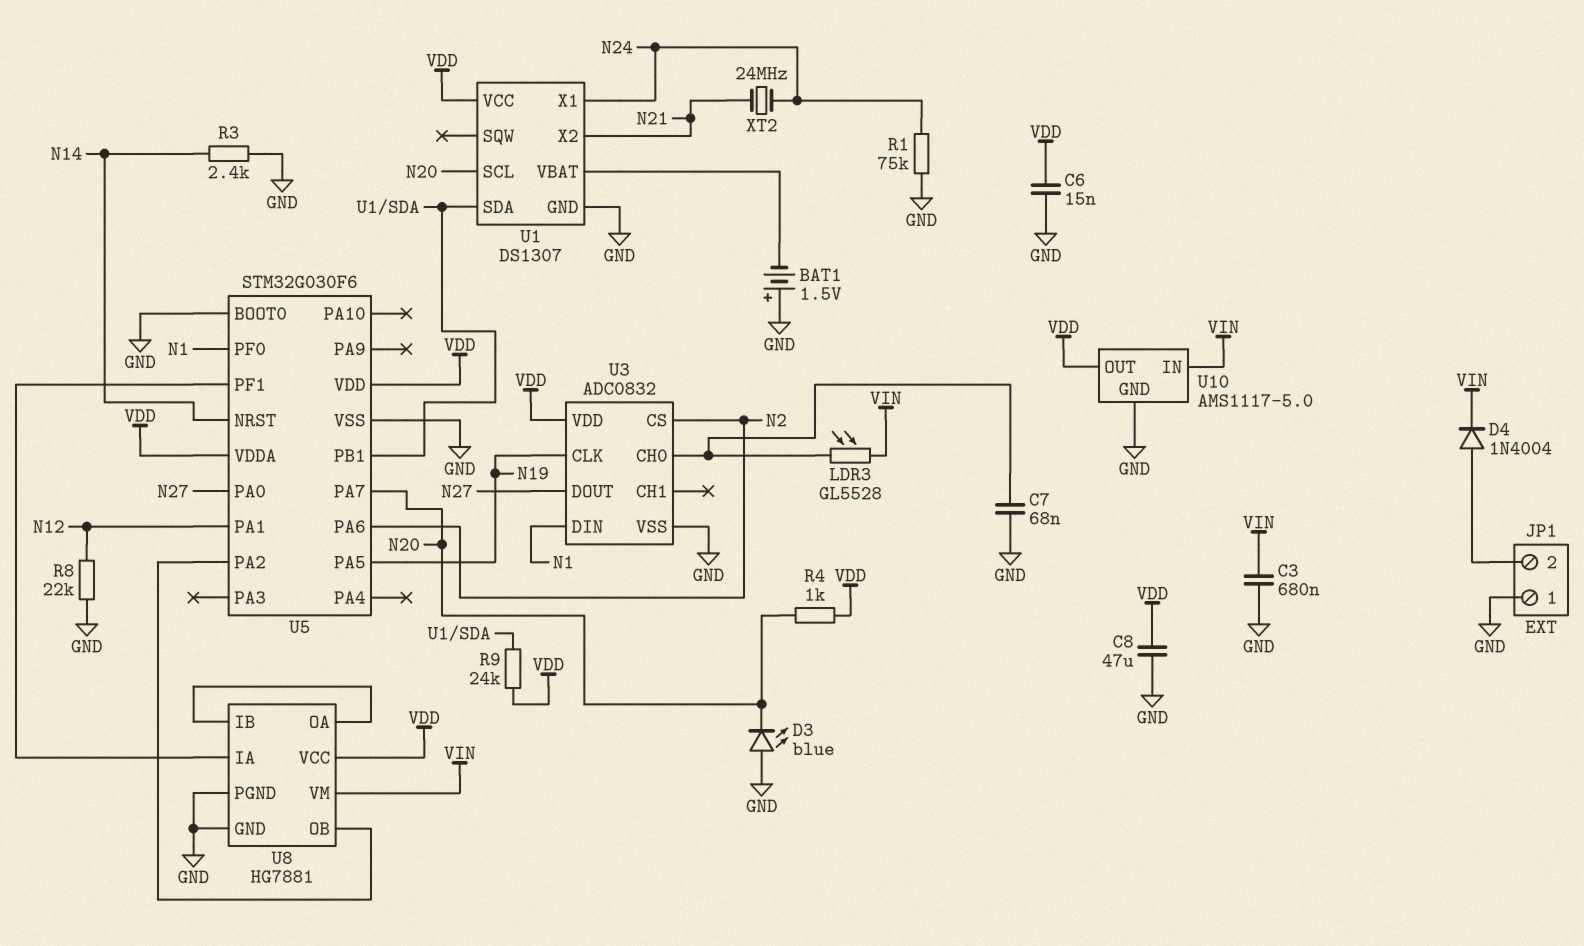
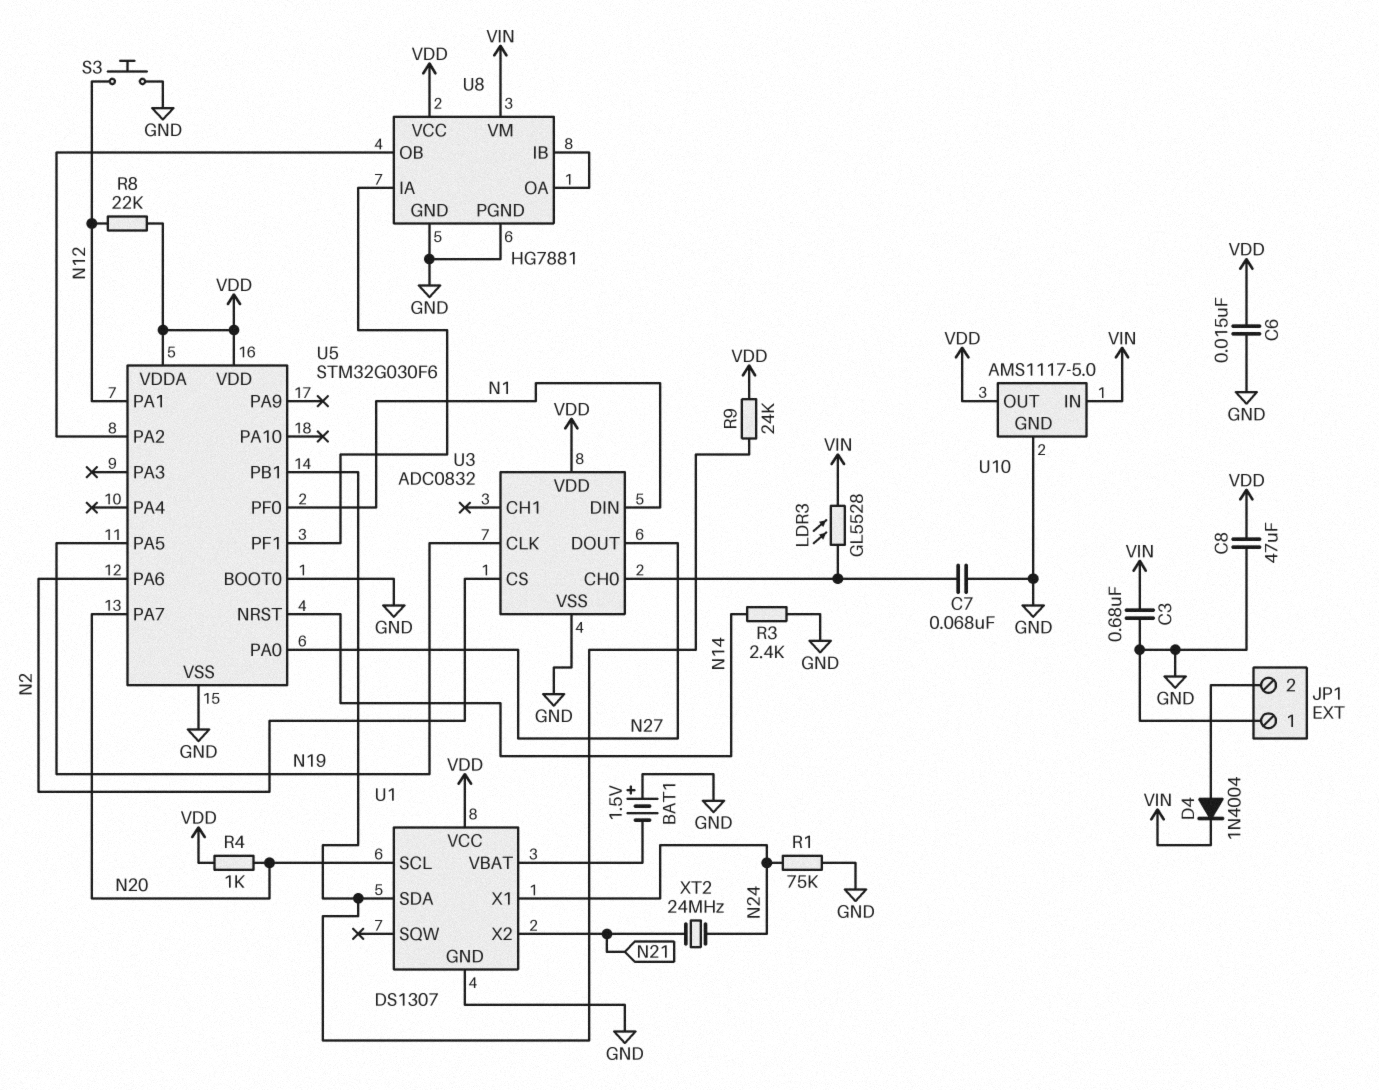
D3: LED blue (A GND, K N20) -> none
R8: 22k (GND, N12) -> 22k (N12, VDD)
S3: none -> button (GND, N12)

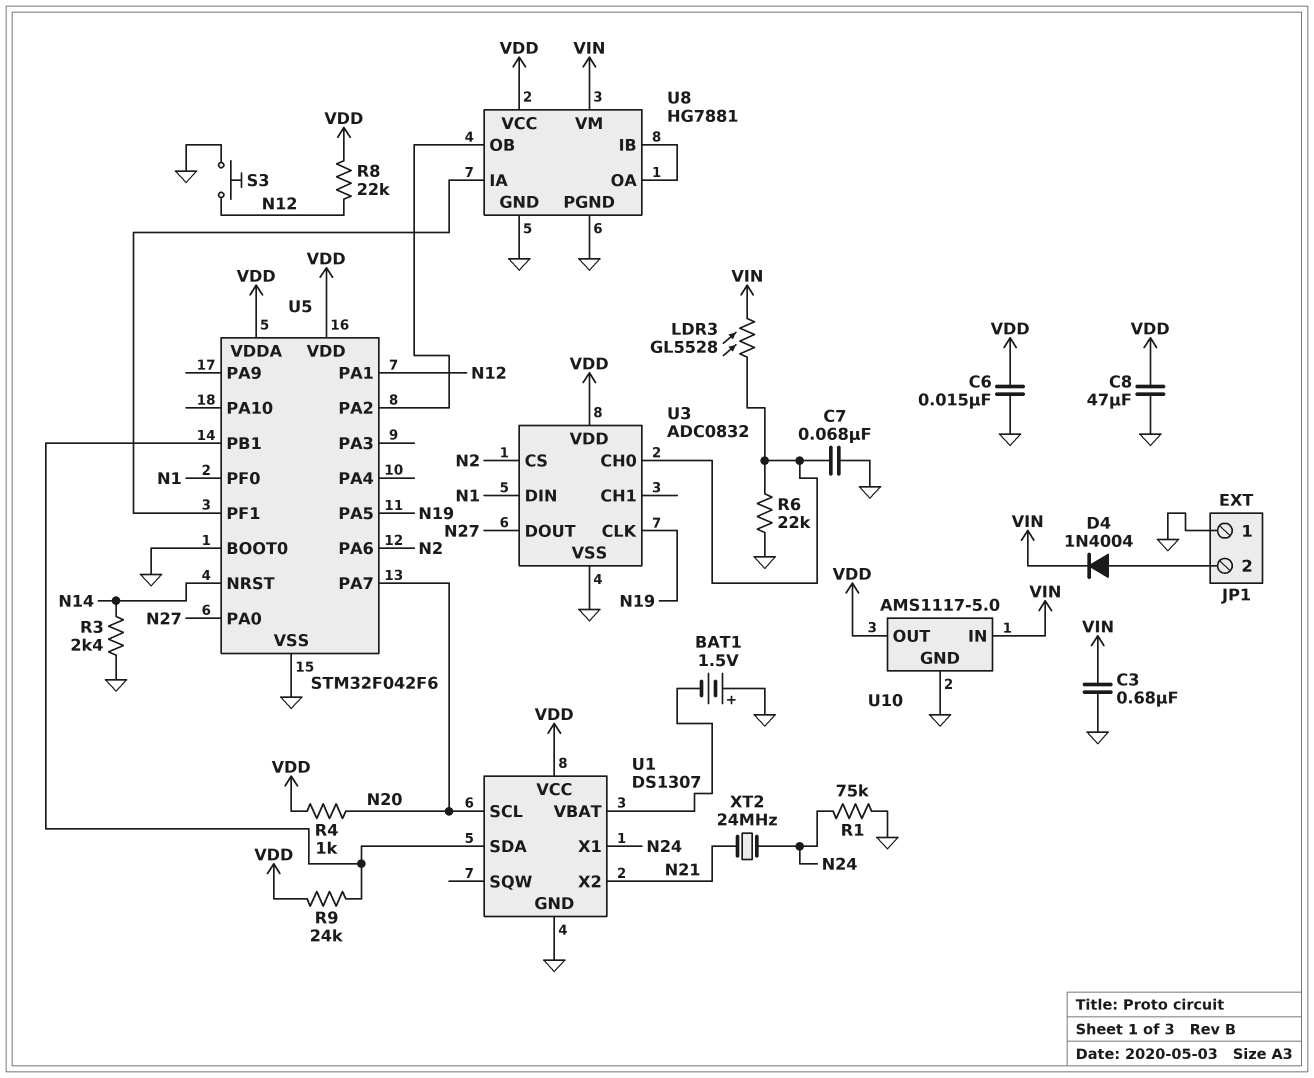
R6: none -> 22k (GND, U3/CH0)
U5: STM32G030F6 -> STM32F042F6

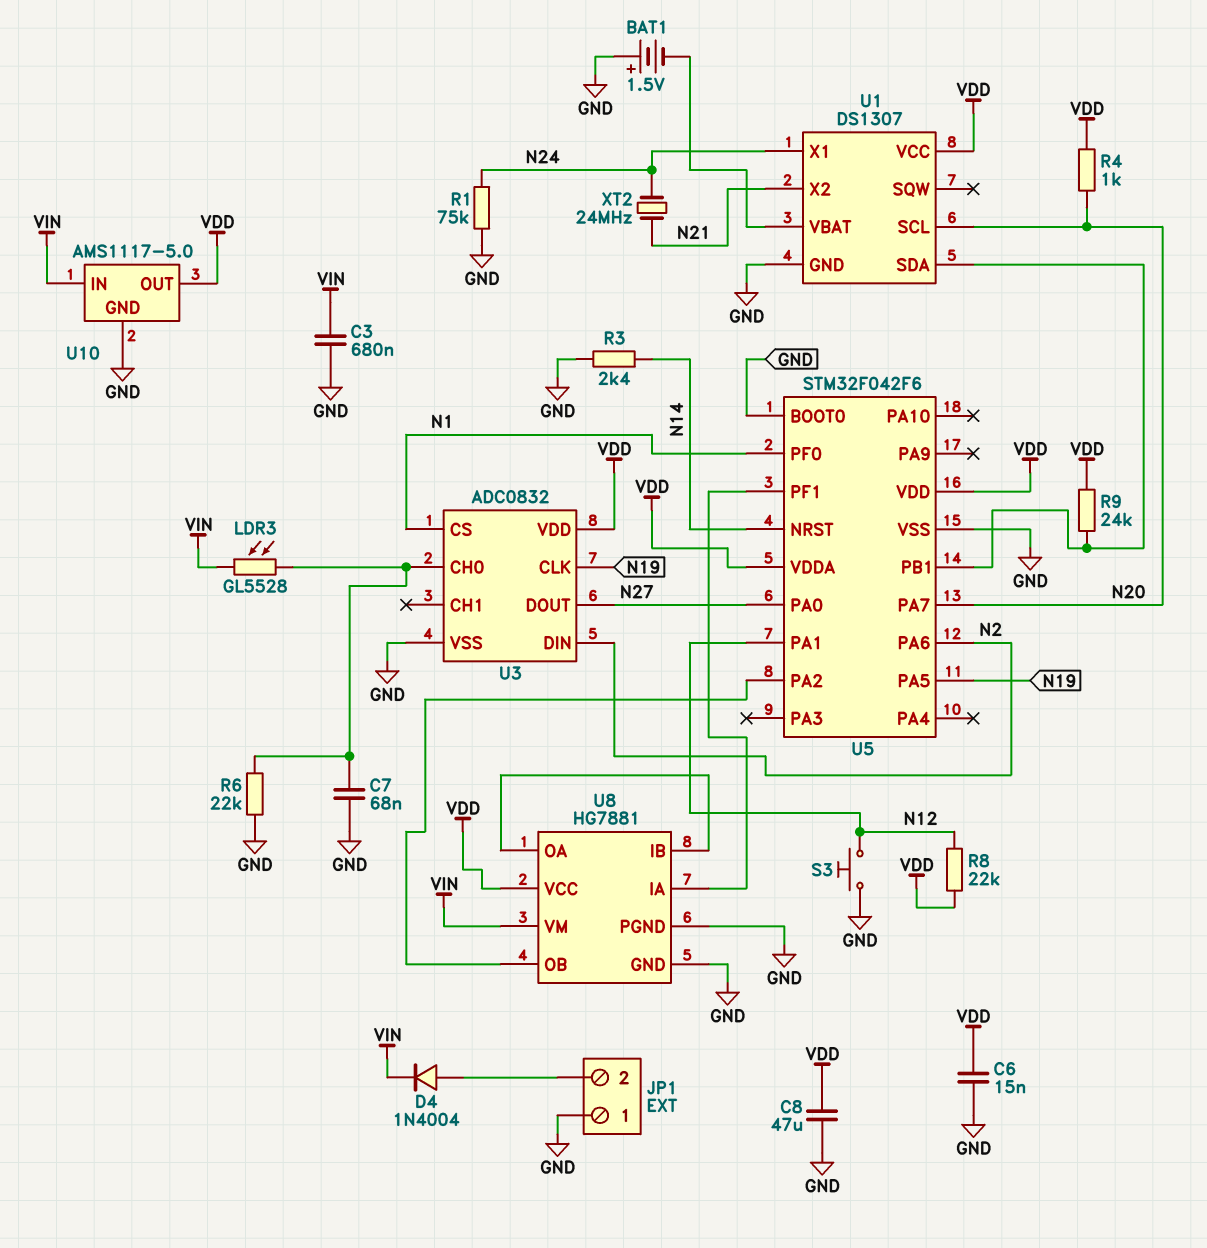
U3 pin CS: N2 -> N1
U3 pin DIN: N1 -> N2

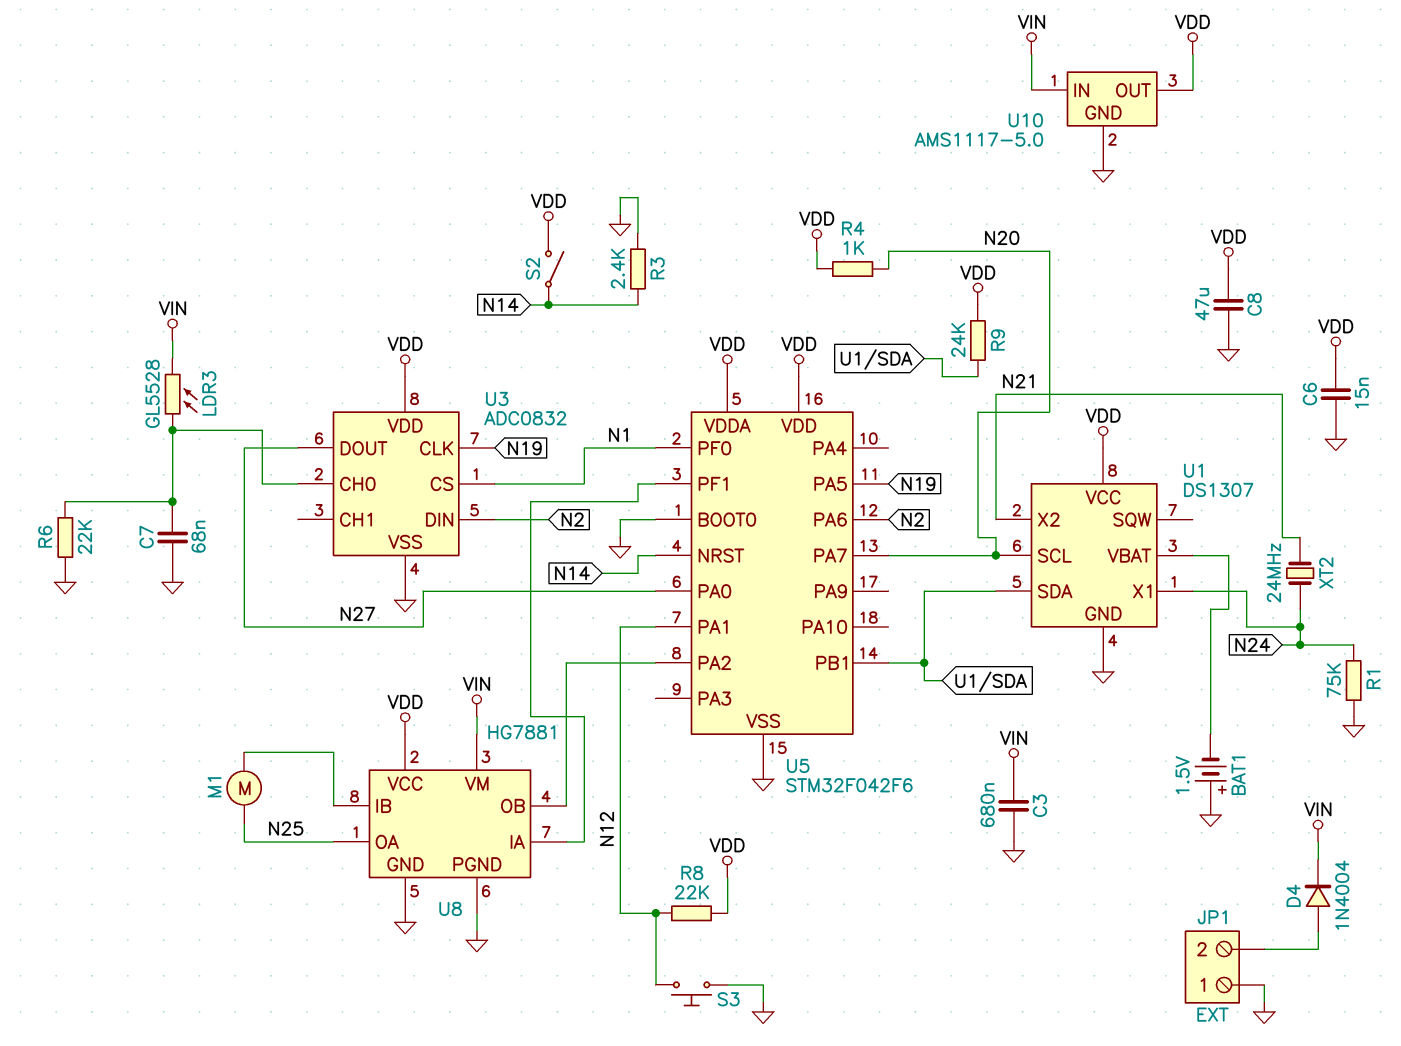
M1: none -> motor (N25, U8/IB)
S2: none -> switch (N14, VDD)
U8 pin OA: U8/IB -> N25

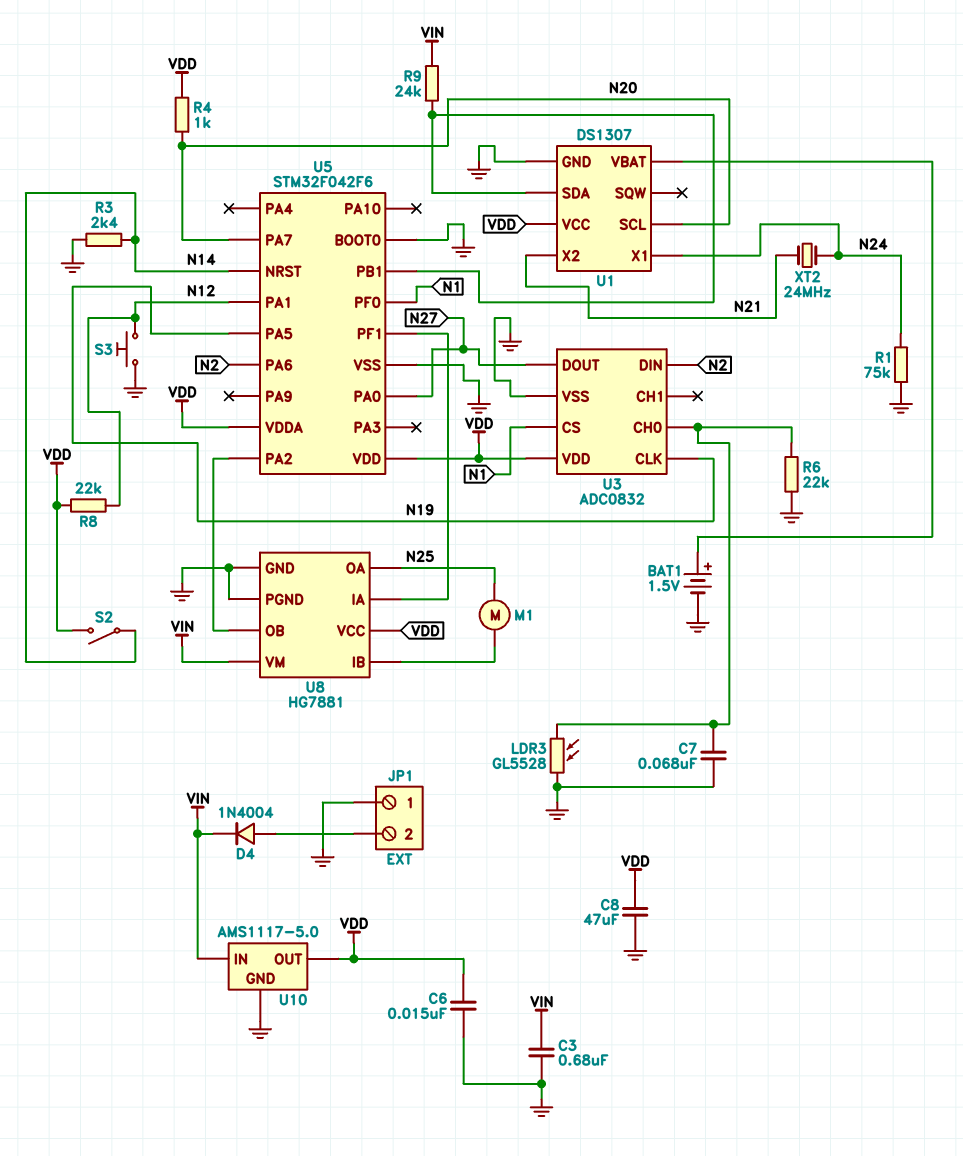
BAT1: 1.5V (plus GND, minus U1/VBAT) -> 1.5V (plus U1/VBAT, minus GND)
LDR3: GL5528 (U3/CH0, VIN) -> GL5528 (GND, U3/CH0)
R9: 24k (U1/SDA, VDD) -> 24k (U1/SDA, VIN)

